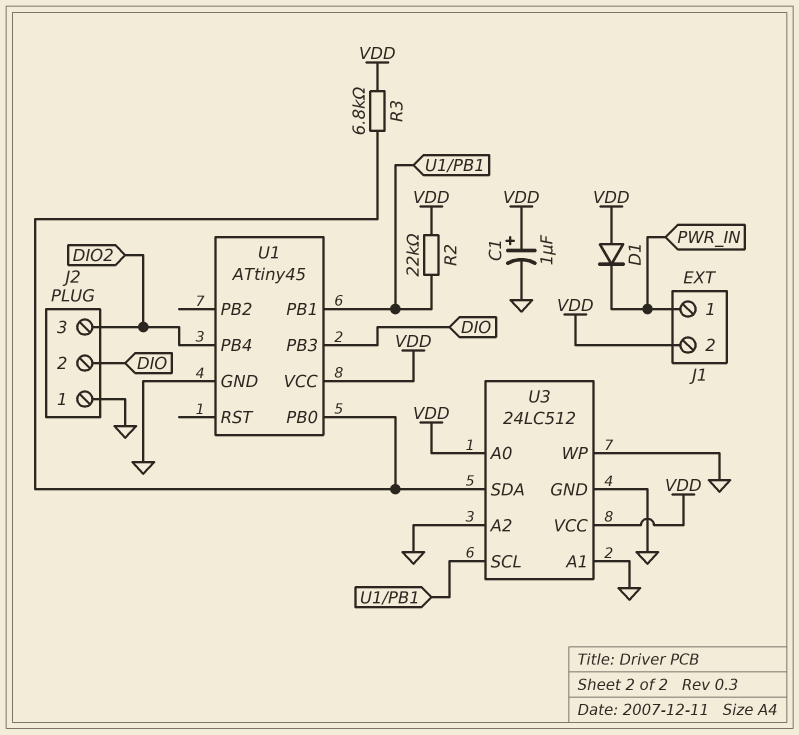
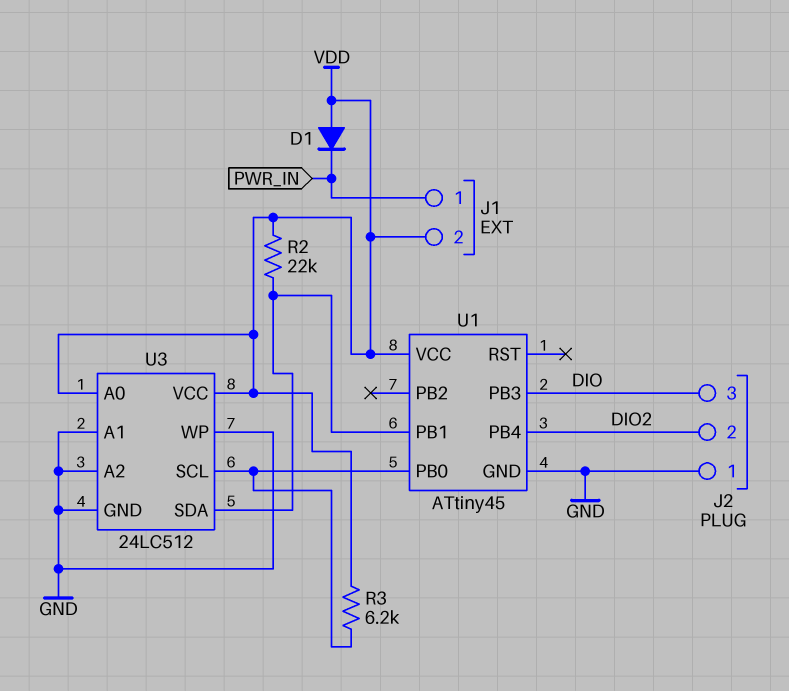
C1: 1uF (plus VDD, minus GND) -> none
J2 pin 2: DIO -> DIO2
J2 pin 3: DIO2 -> DIO
R3: 6.8k (U1/PB0, VDD) -> 6.2k (U1/PB0, VDD)
U3 pin SCL: U1/PB1 -> U1/PB0
U3 pin SDA: U1/PB0 -> U1/PB1

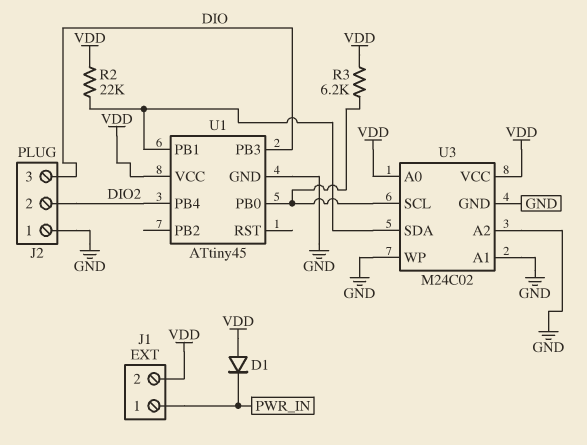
U3: 24LC512 -> M24C02

